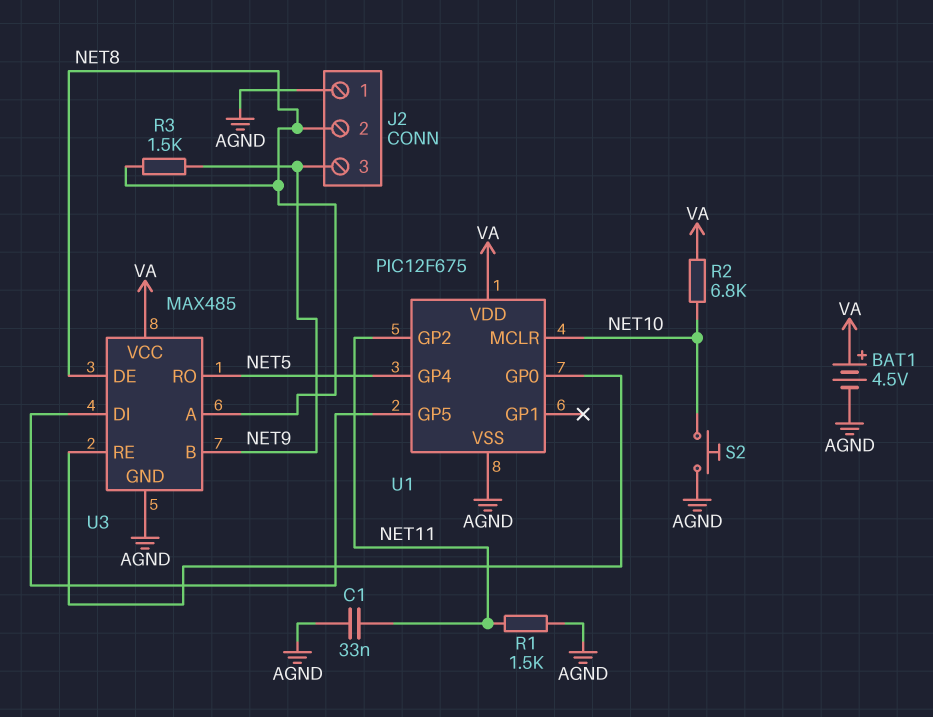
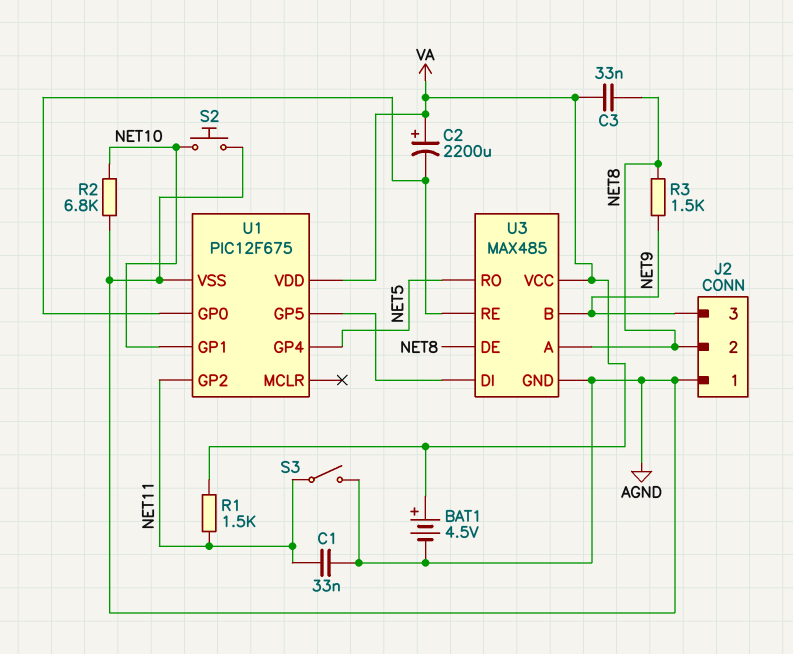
C2: none -> 2200uF (plus VA, minus U1/GP0)
C3: none -> 33nF (NET8, VA)
R1: 1.5k (AGND, NET11) -> 1.5k (NET11, VA)
R2: 6.8k (NET10, VA) -> 6.8k (AGND, NET10)
S3: none -> switch (AGND, NET11)
U1 pin GP1: none -> NET10
U1 pin MCLR: NET10 -> none

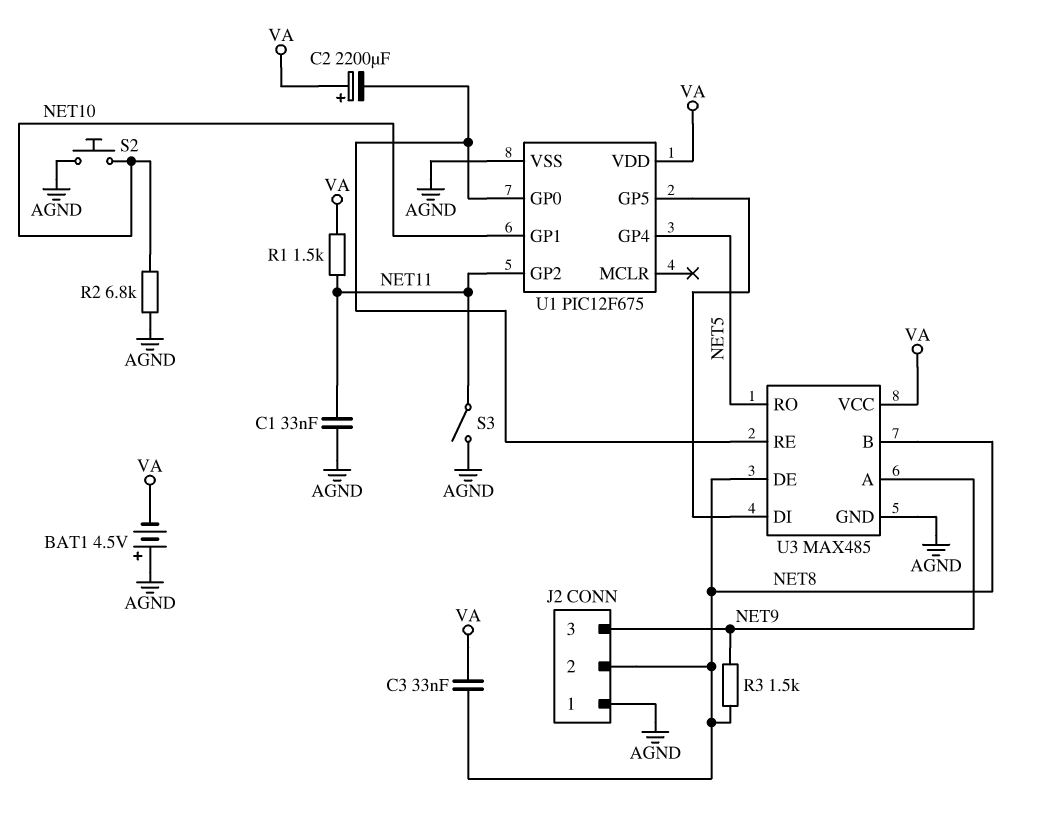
BAT1: 4.5V (plus VA, minus AGND) -> 4.5V (plus AGND, minus VA)
U3 pin A: NET8 -> NET9
U3 pin B: NET9 -> NET8

